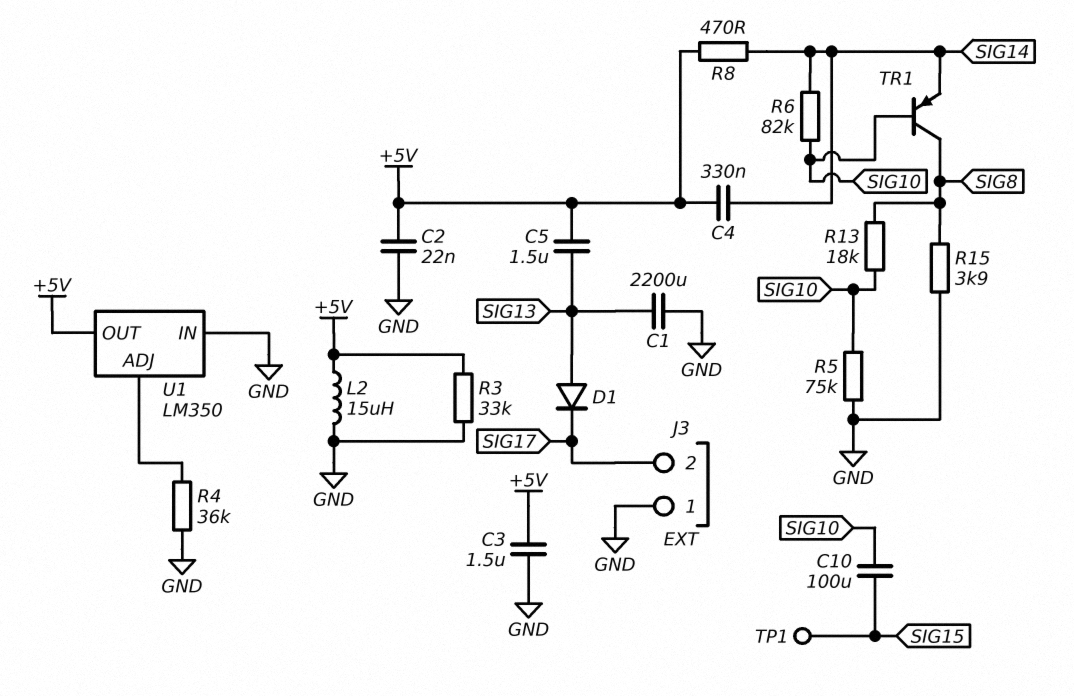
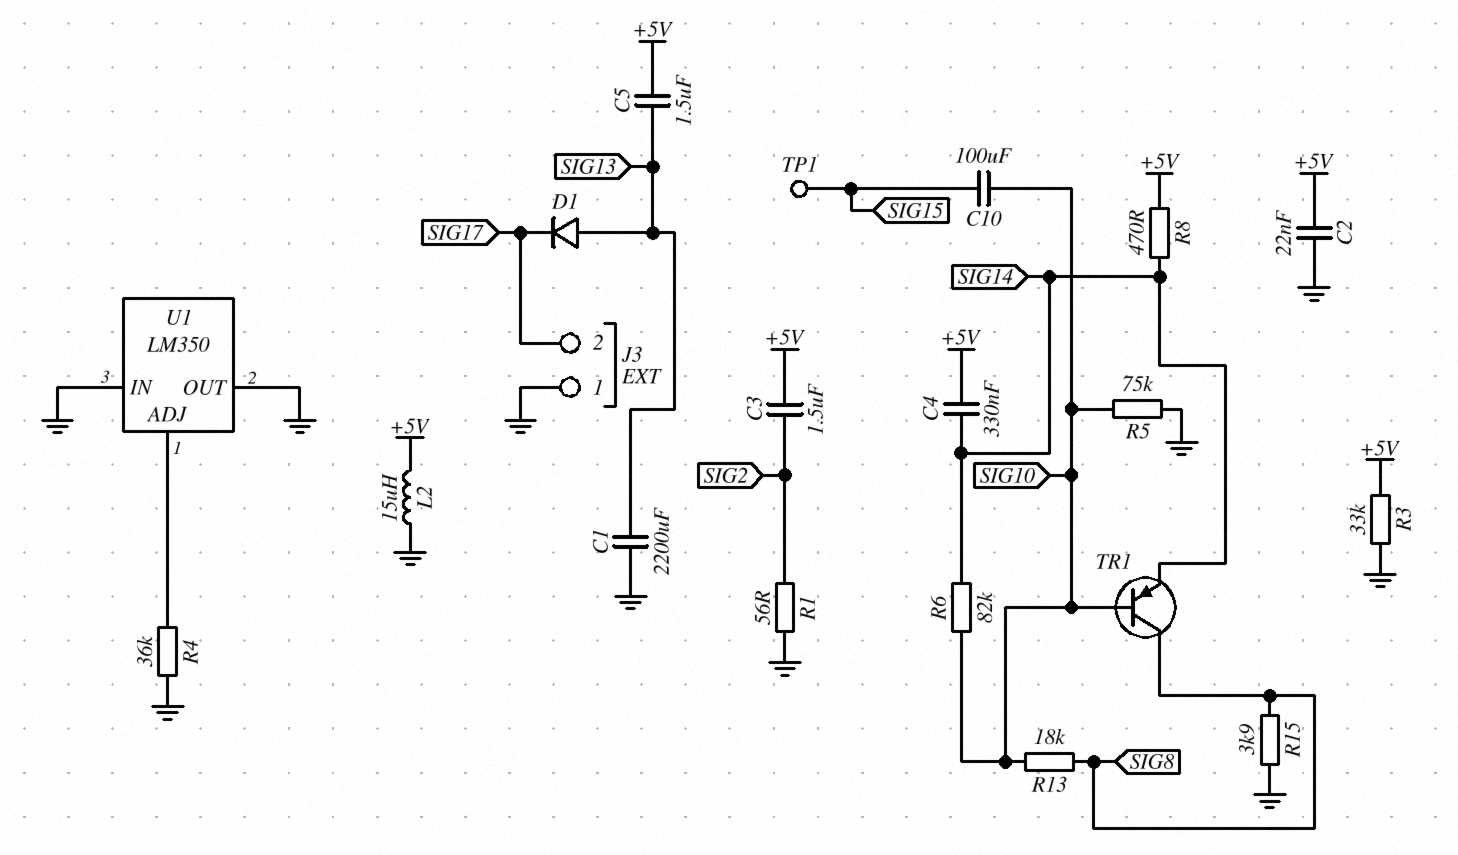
C3: 1.5uF (+5V, GND) -> 1.5uF (+5V, SIG2)
R1: none -> 56 (GND, SIG2)
U1 pin OUT: +5V -> GND

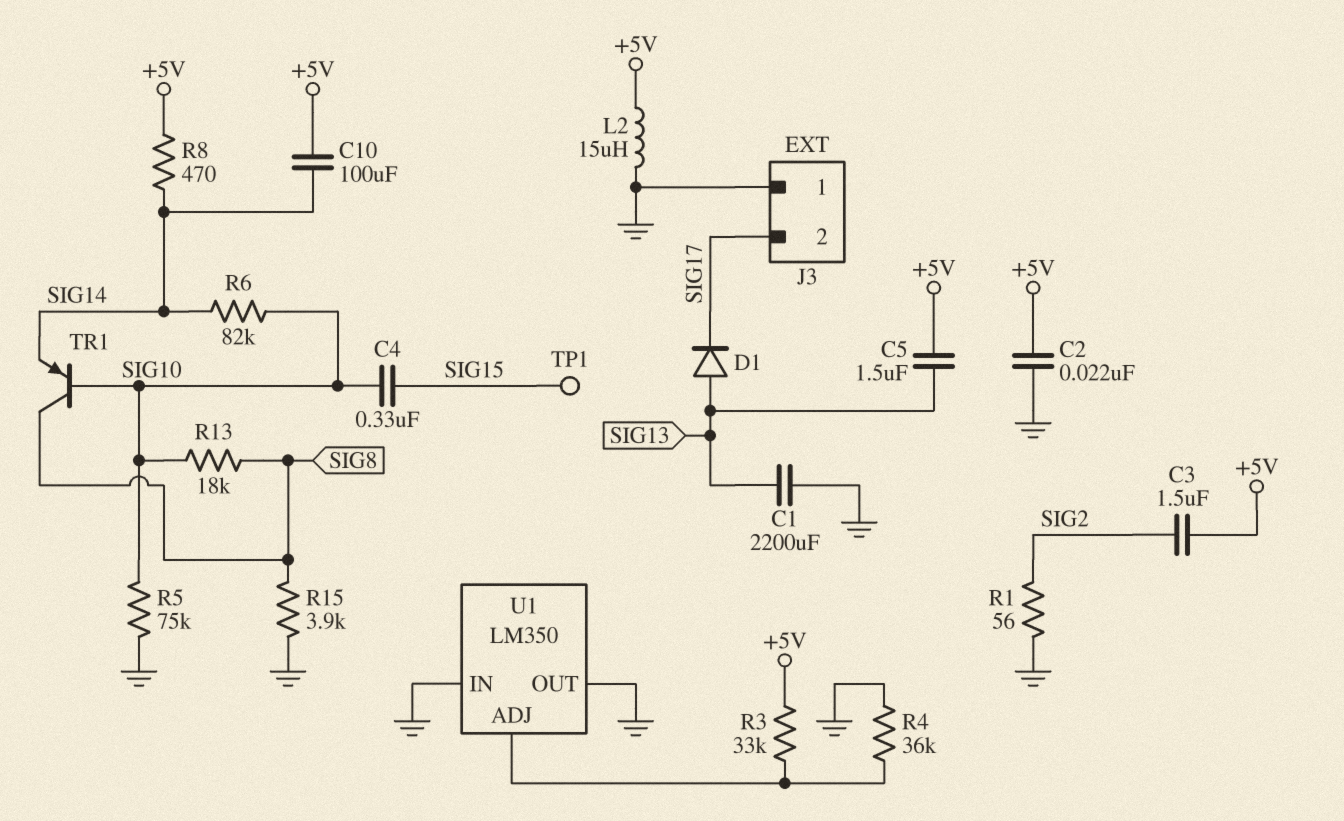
C4: 330nF (+5V, SIG14) -> 330nF (SIG10, SIG15)
C10: 100uF (SIG10, SIG15) -> 100uF (+5V, SIG14)
R3: 33k (+5V, GND) -> 33k (+5V, U1/ADJ)

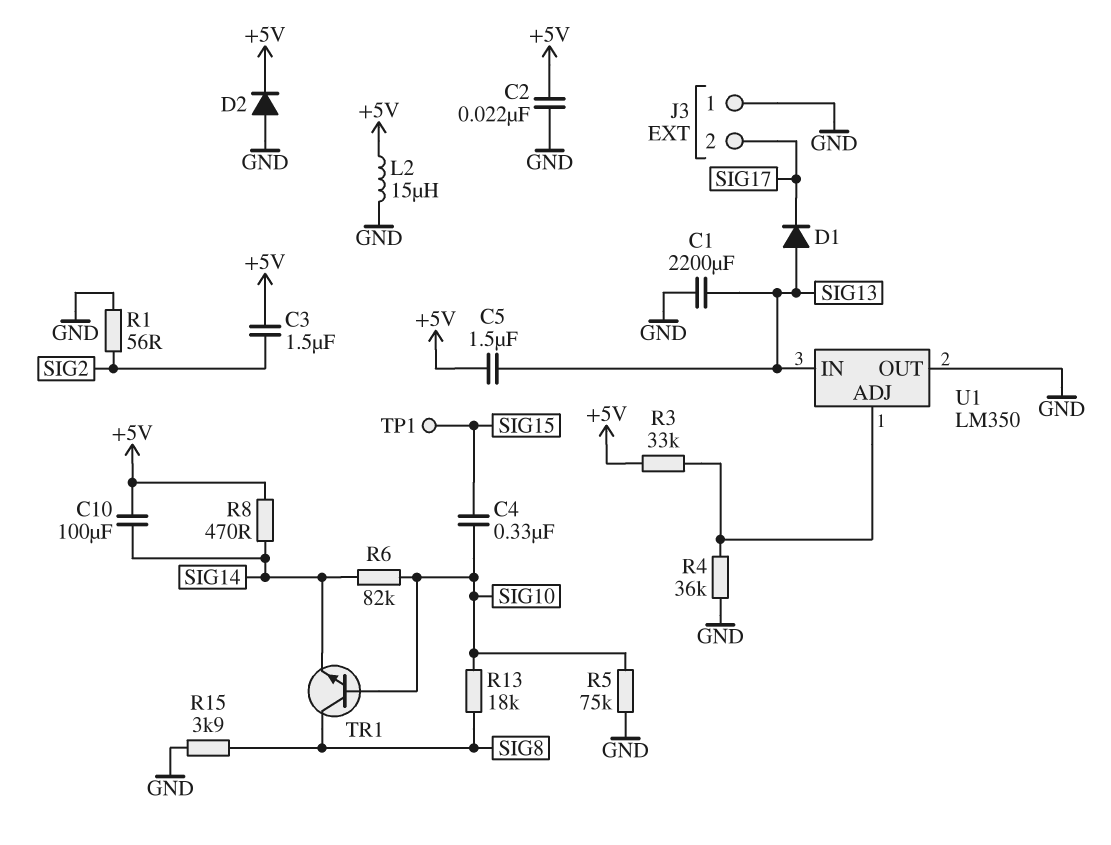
D2: none -> diode (A GND, K +5V)
TR1: PNP (B SIG10, C SIG8, E SIG14) -> NPN (B SIG10, C SIG8, E SIG14)
U1 pin IN: GND -> SIG13

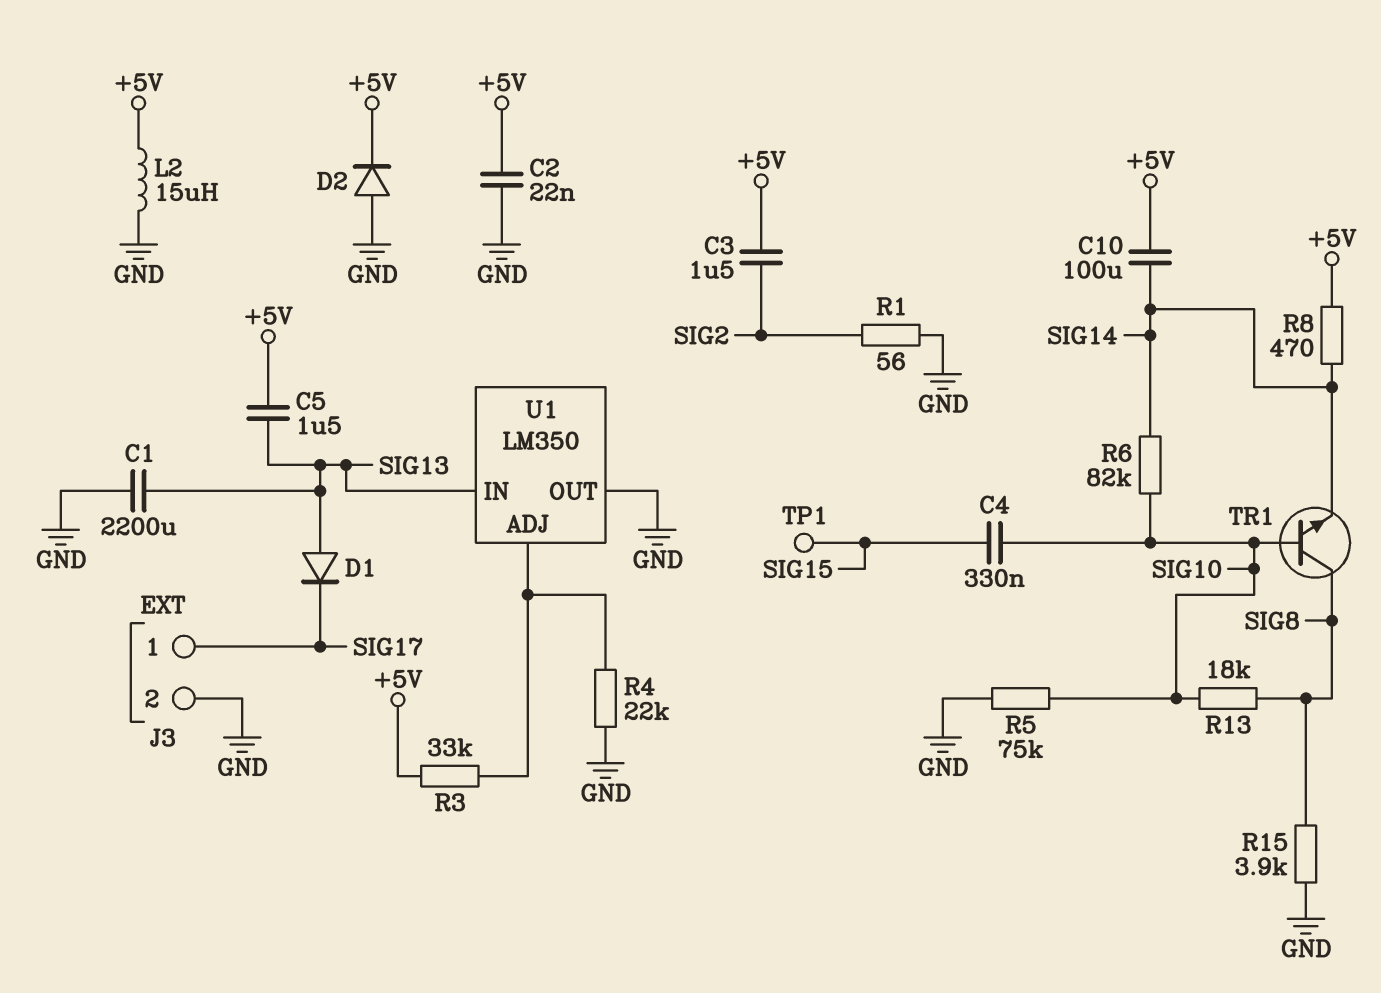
J3 pin 1: GND -> SIG17
J3 pin 2: SIG17 -> GND
R4: 36k (GND, U1/ADJ) -> 22k (GND, U1/ADJ)

